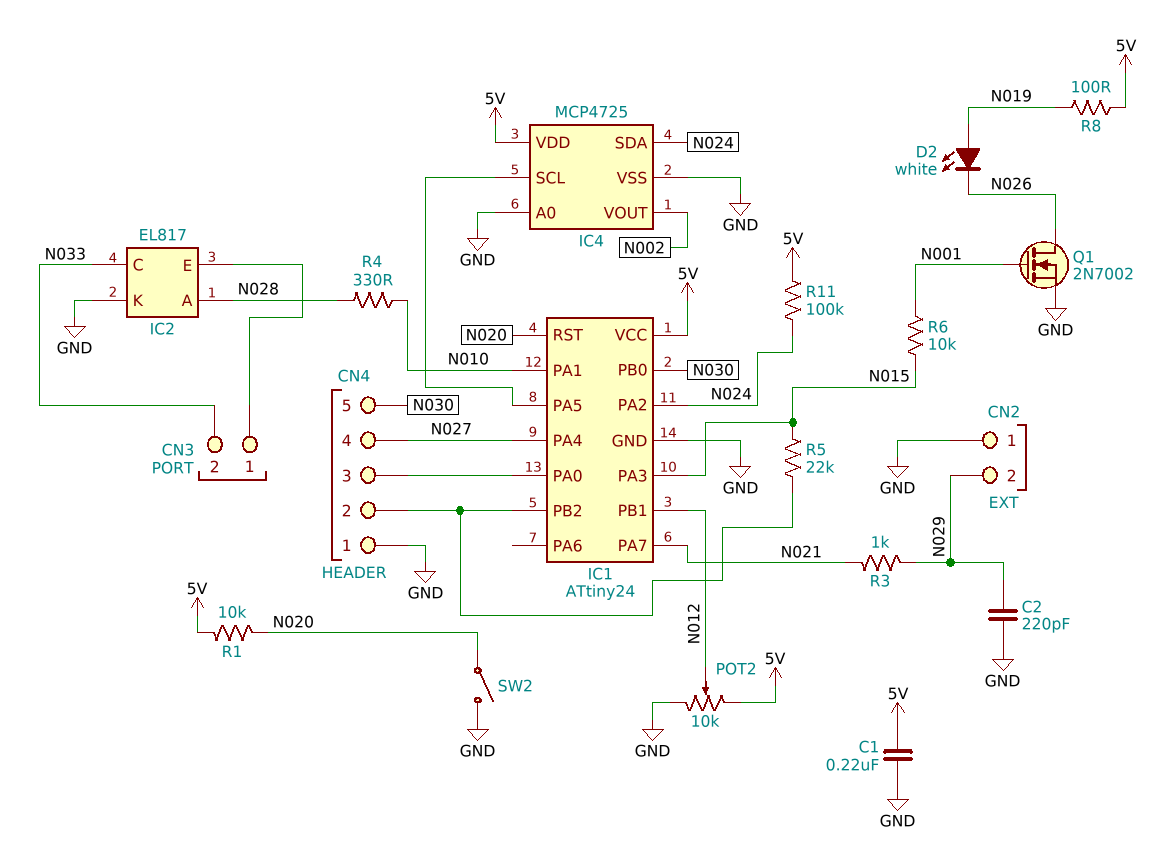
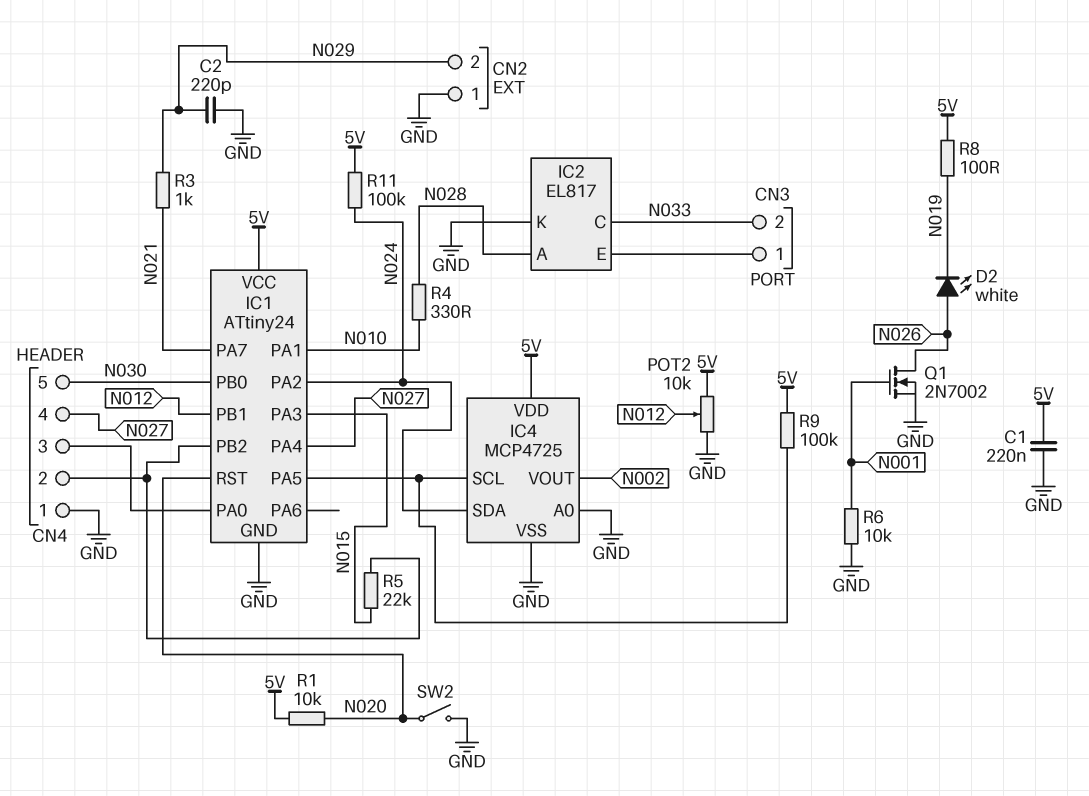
D2: LED white (A N019, K N026) -> LED white (A N026, K N019)
R6: 10k (N001, N015) -> 10k (GND, N001)
R9: none -> 100k (5V, IC1/PA5)

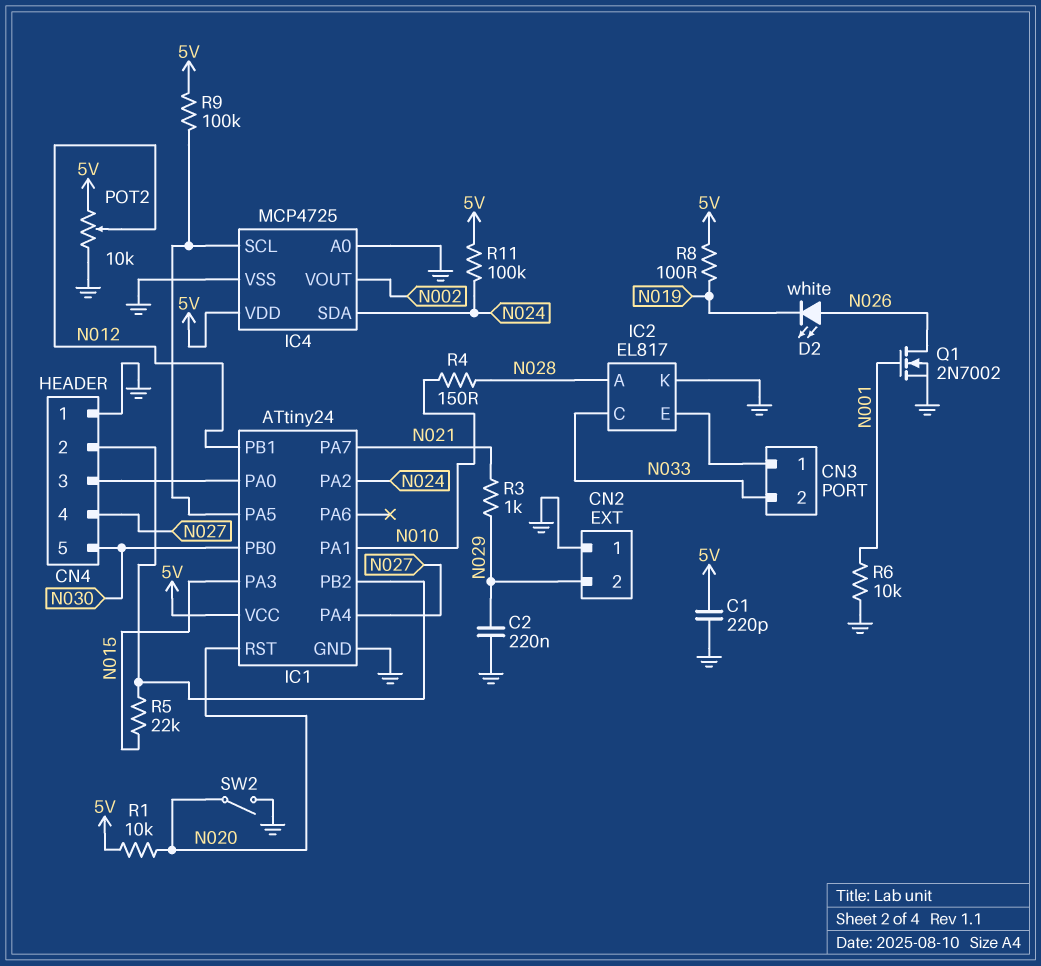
C1: 220nF (5V, GND) -> 220pF (5V, GND)
C2: 220pF (GND, N029) -> 220nF (GND, N029)
R4: 330 (N010, N028) -> 150 (N010, N028)

